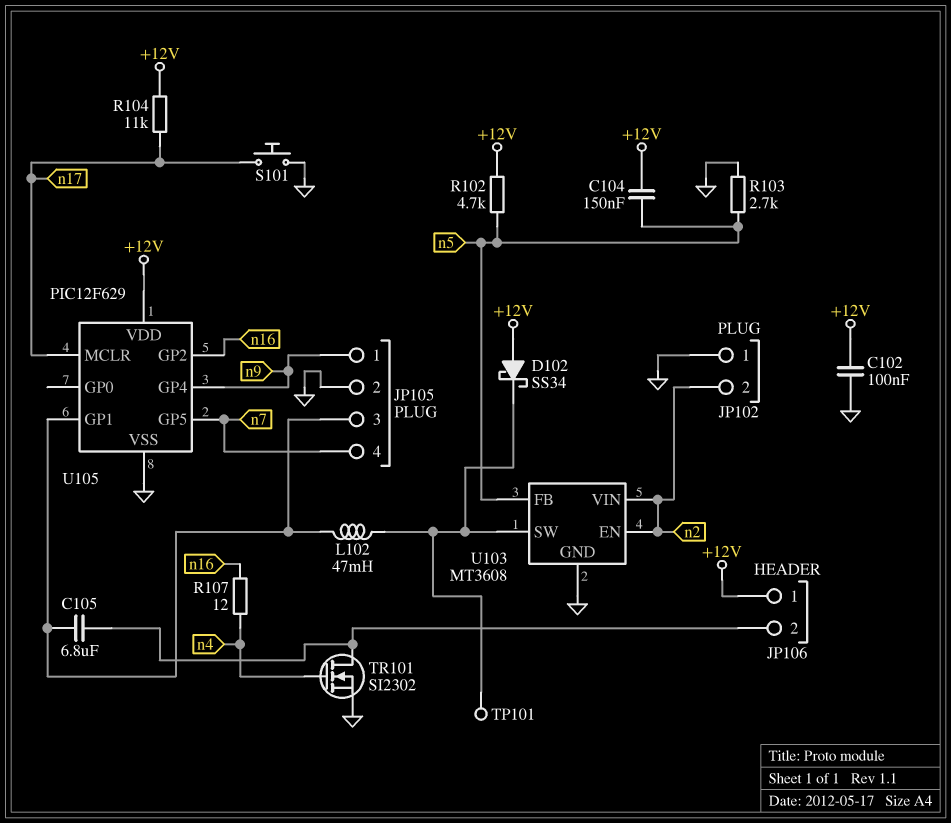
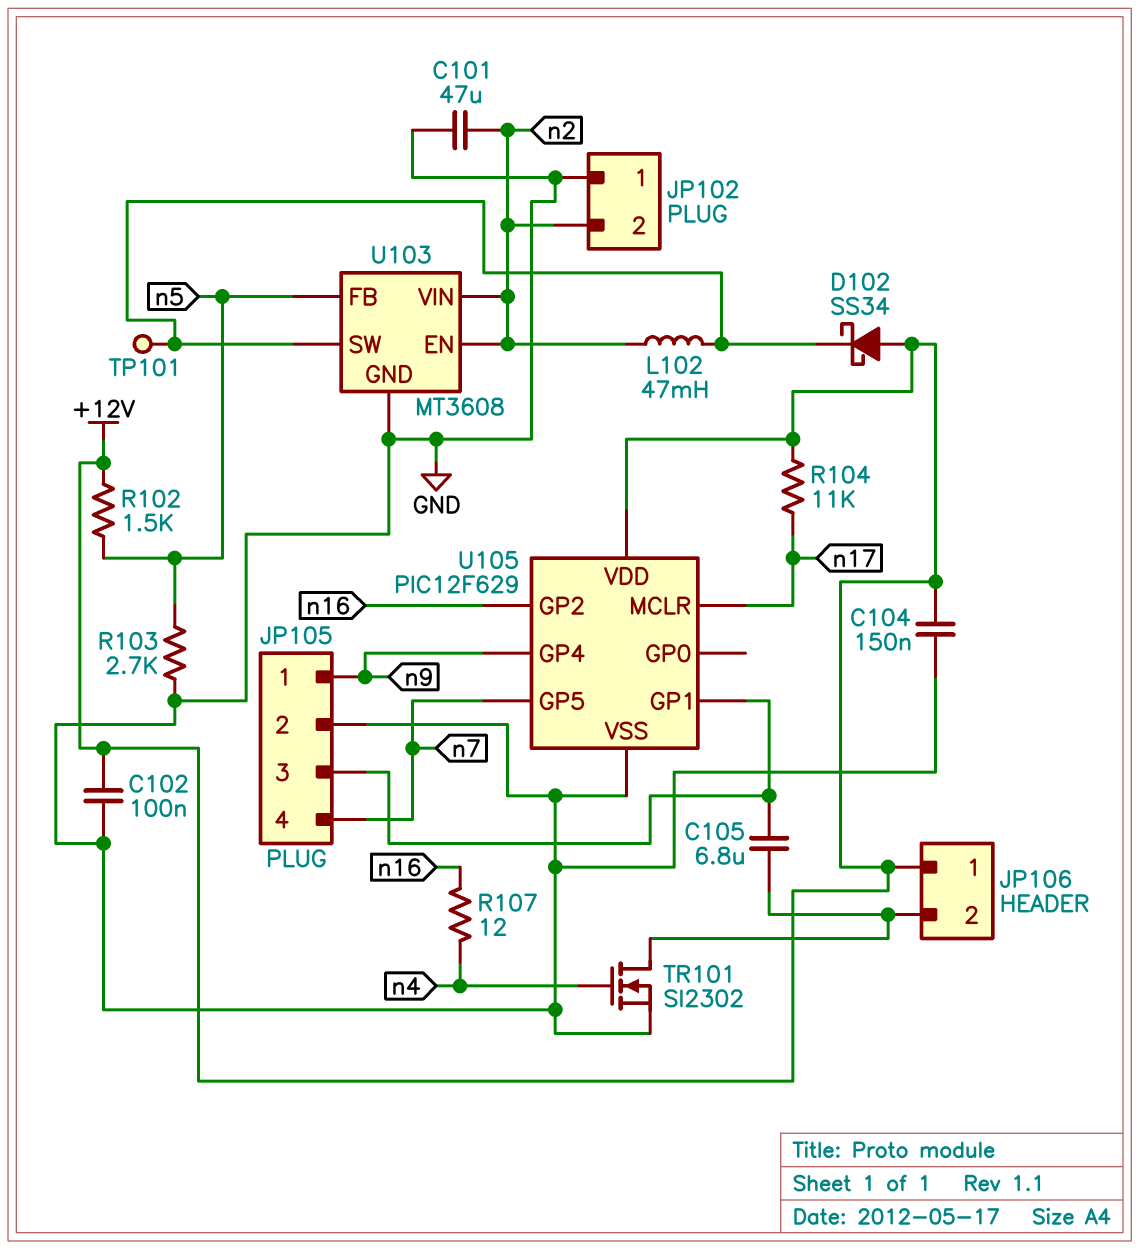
C101: none -> 47uF (GND, n2)
C104: 150nF (+12V, n5) -> 150nF (+12V, GND)
L102: 47mH (JP105/3, U103/SW) -> 47mH (U103/SW, n2)
R102: 4.7k (+12V, n5) -> 1.5k (+12V, n5)
S101: button (GND, n17) -> none

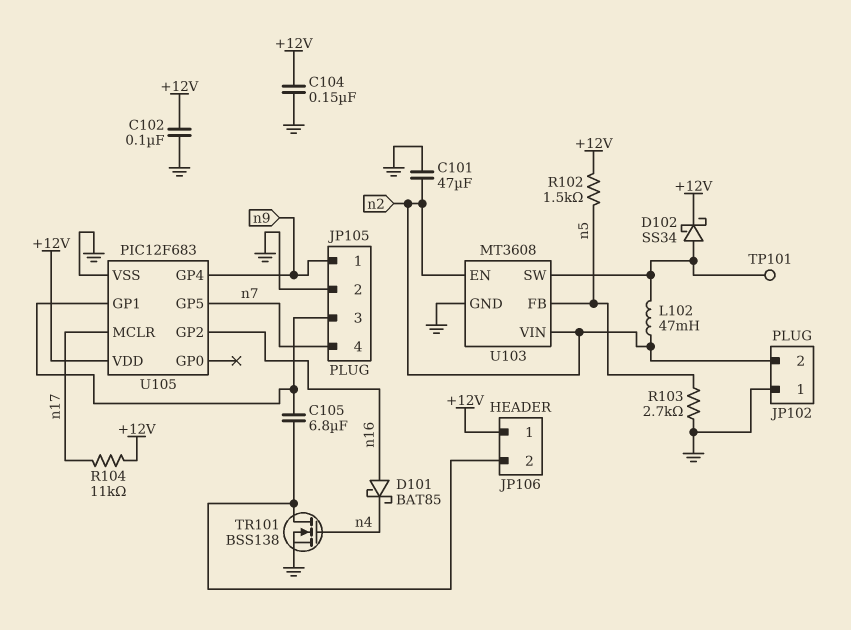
D101: none -> schottky BAT85 (A n16, K n4)
D102: schottky SS34 (A +12V, K U103/SW) -> schottky SS34 (A U103/SW, K +12V)
R107: 12 (n4, n16) -> none
TR101: NMOS SI2302 (G n4, D JP106/2, S GND) -> NMOS BSS138 (G n4, D JP106/2, S GND)
U105: PIC12F629 -> PIC12F683

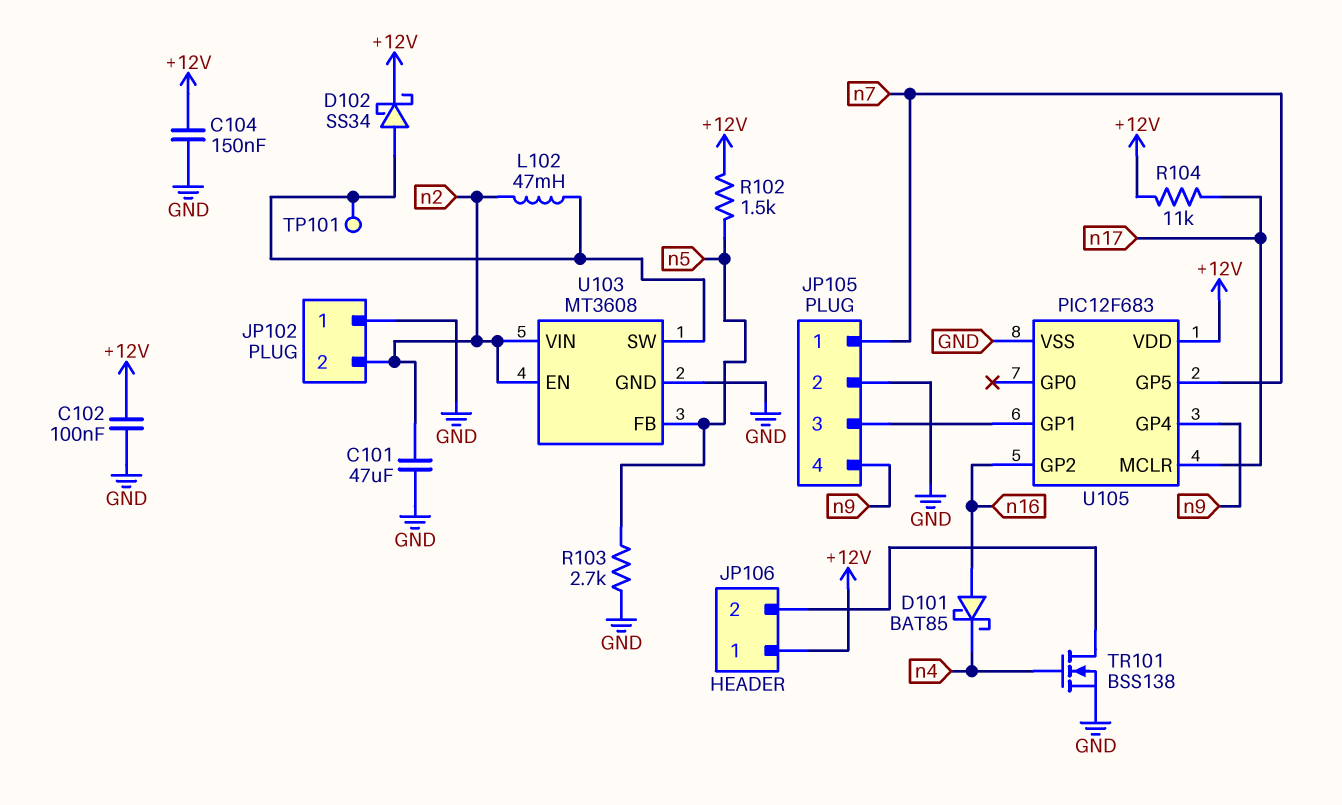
C105: 6.8uF (JP105/3, JP106/2) -> none
JP105 pin 1: n9 -> n7
JP105 pin 4: n7 -> n9

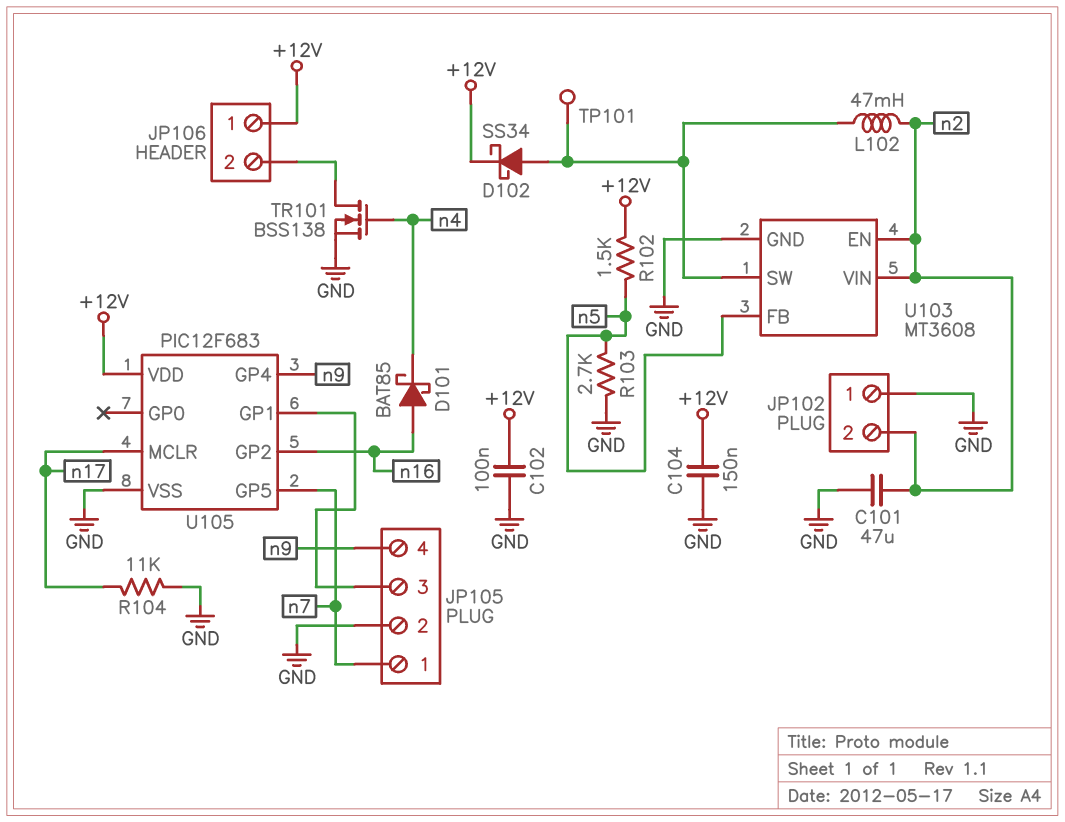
R104: 11k (+12V, n17) -> 11k (GND, n17)

